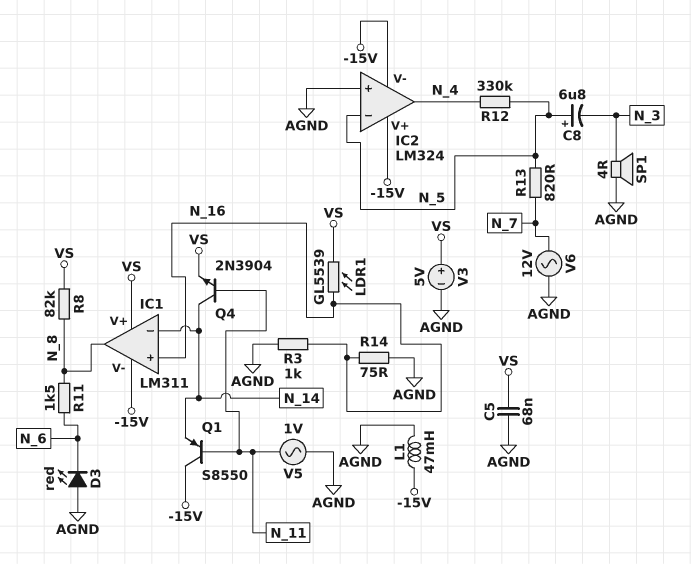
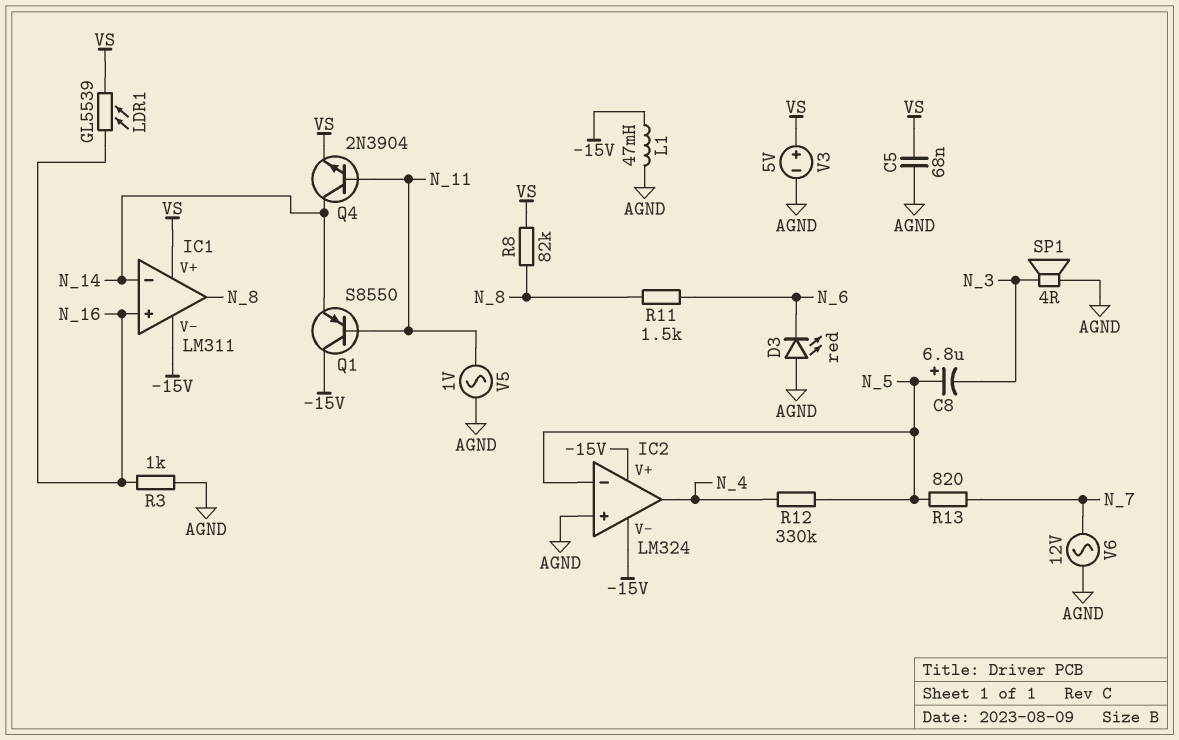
R14: 75 (AGND, N_16) -> none

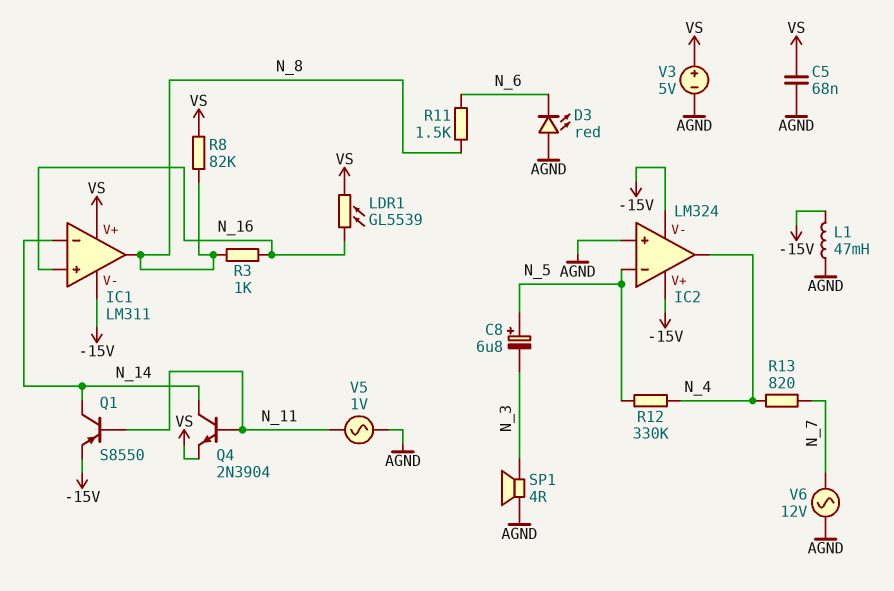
Q1: PNP S8550 (B N_11, C -15V, E N_14) -> PNP S8550 (B N_11, C N_14, E -15V)
R3: 1k (AGND, N_16) -> 1k (N_8, N_16)
R13: 820 (N_5, N_7) -> 820 (N_4, N_7)

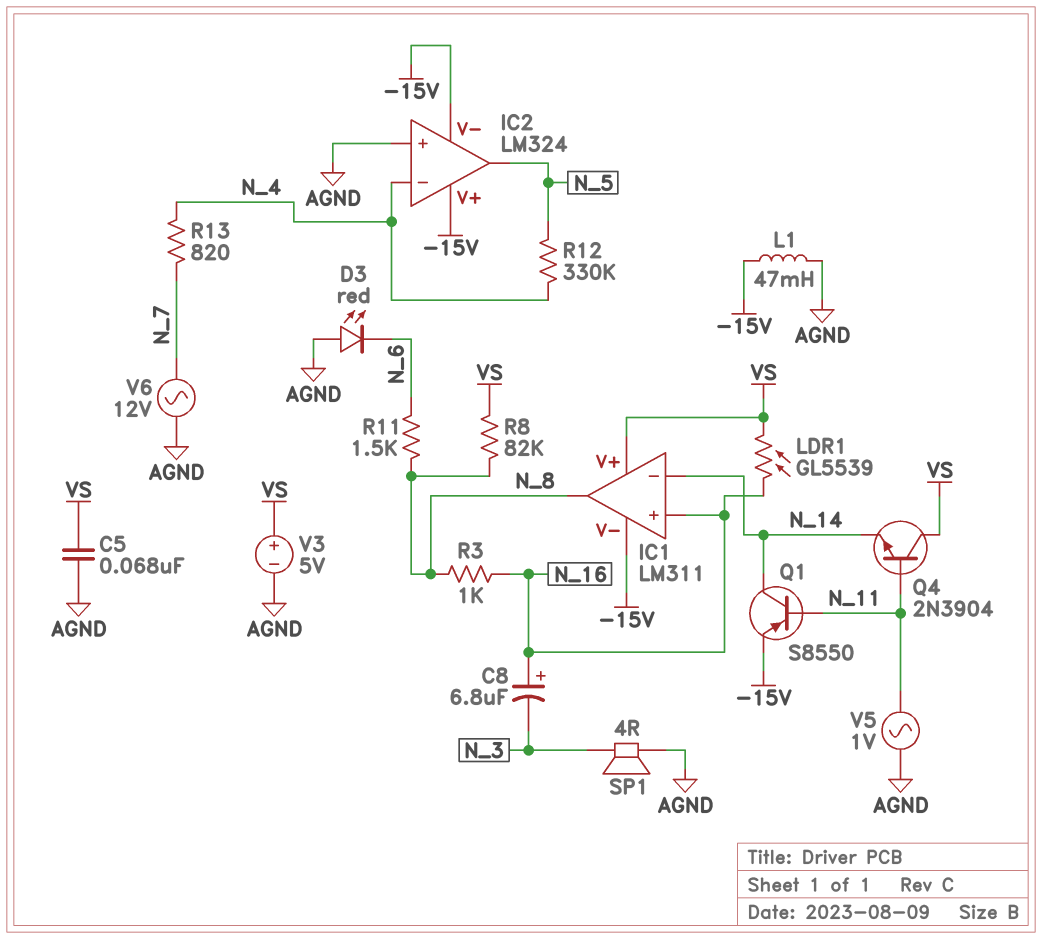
C8: 6.8uF (plus N_5, minus N_3) -> 6.8uF (plus N_16, minus N_3)
IC2 pin in-: N_5 -> N_4
IC2 pin out: N_4 -> N_5
Q4: NPN 2N3904 (B N_11, C N_14, E VS) -> NPN 2N3904 (B N_11, C VS, E N_14)

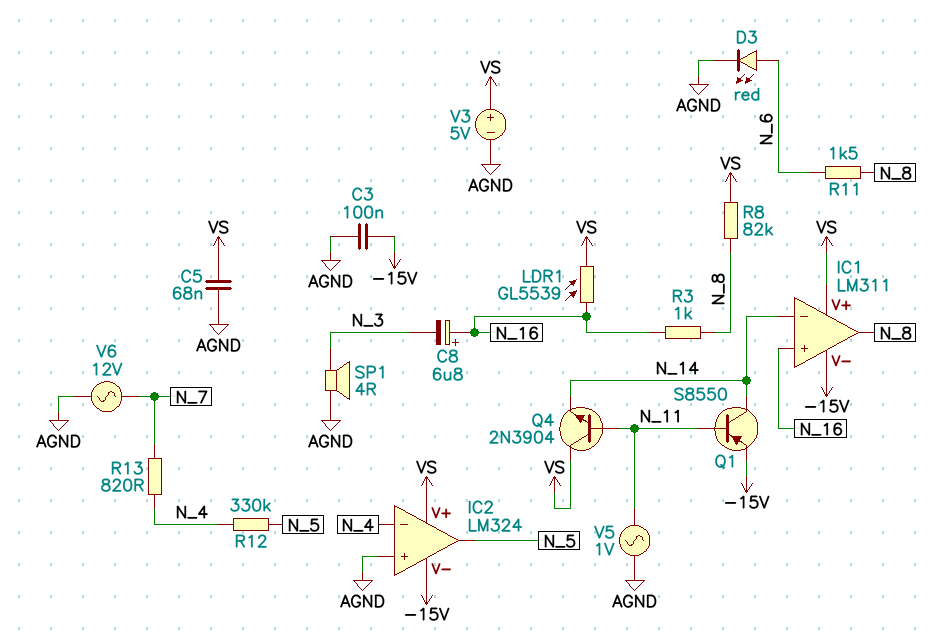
C3: none -> 100nF (-15V, AGND)
D3: LED red (A AGND, K N_6) -> LED red (A N_6, K AGND)
IC2 pin V+: -15V -> VS
L1: 47mH (-15V, AGND) -> none

